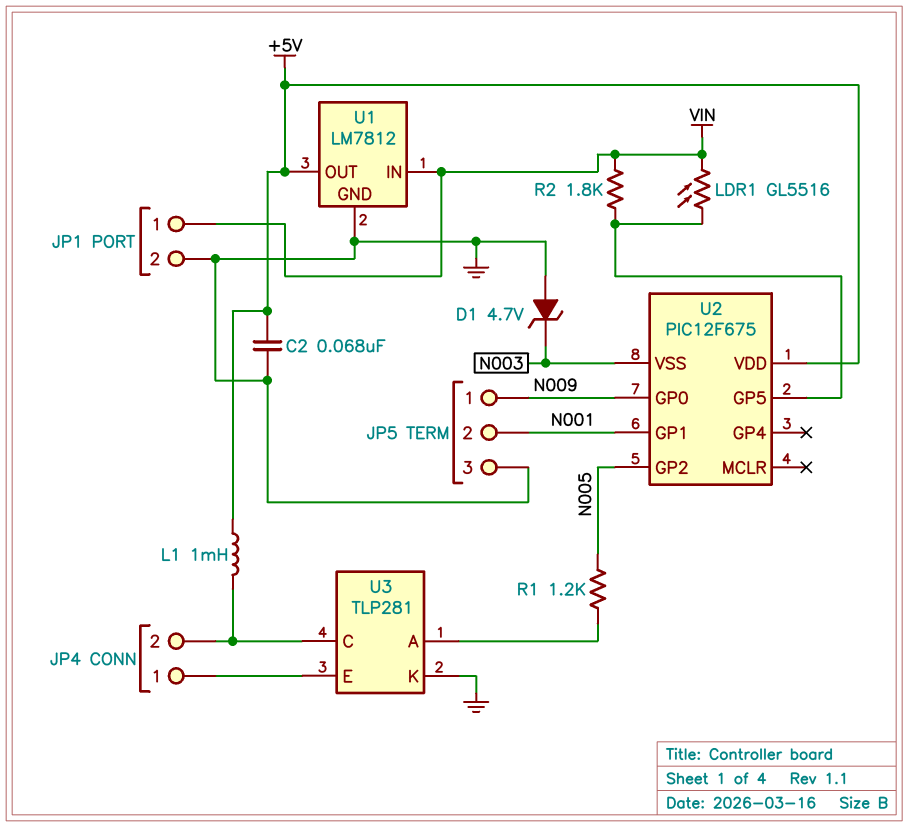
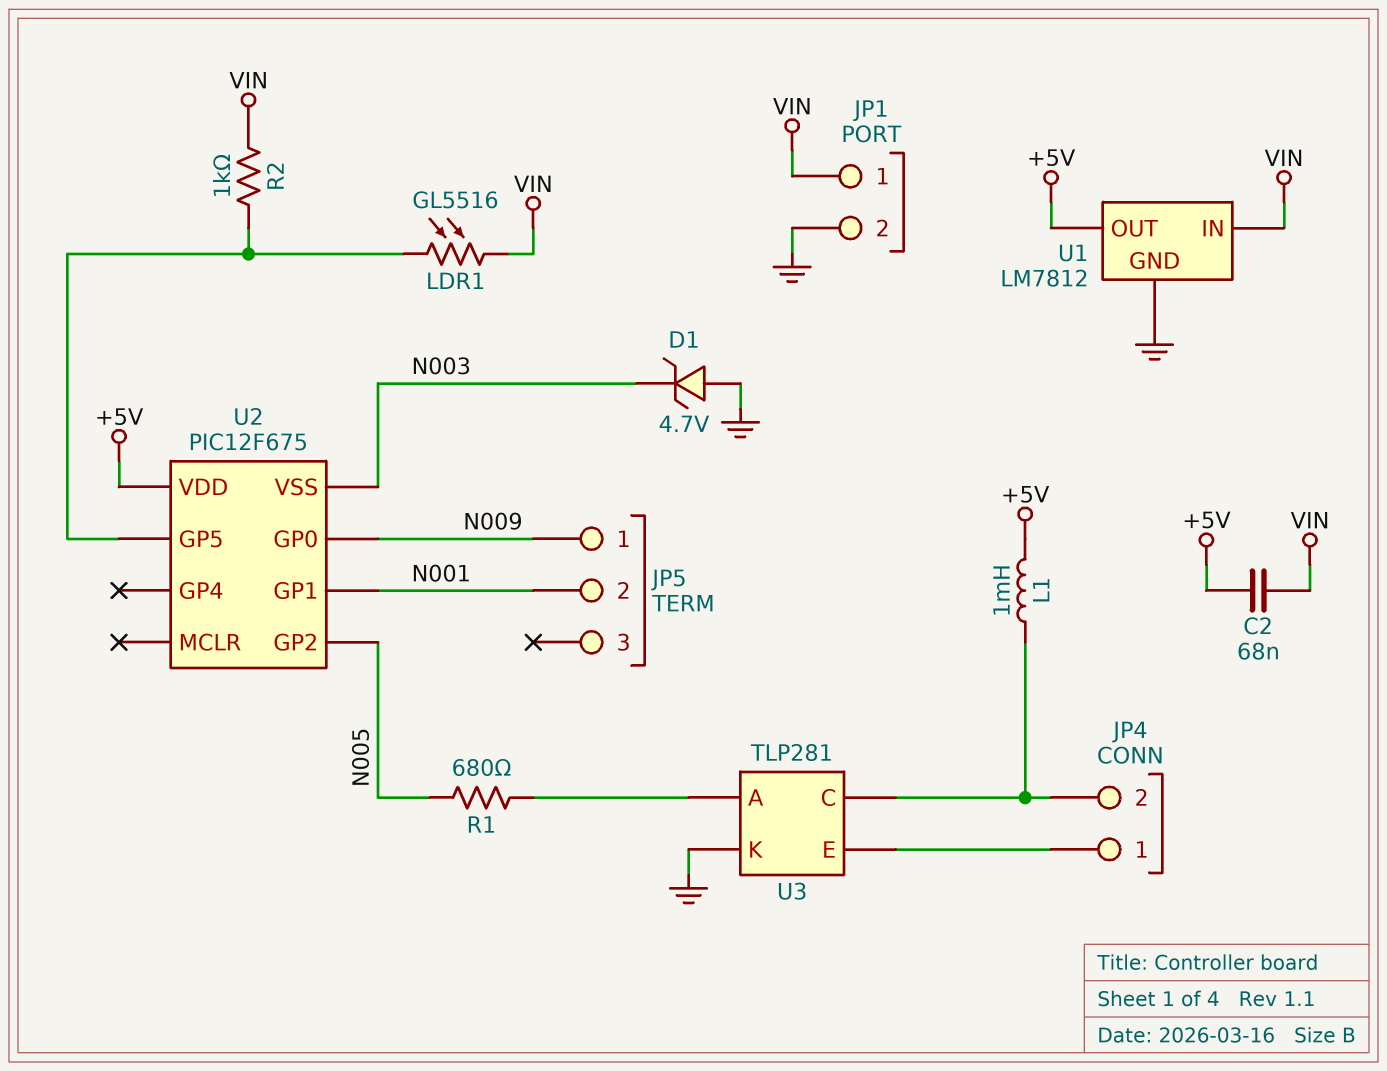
C2: 68nF (+5V, GND) -> 68nF (+5V, VIN)
JP5 pin 3: GND -> none
R1: 1.2k (N005, U3/A) -> 680 (N005, U3/A)
R2: 1.8k (U2/GP5, VIN) -> 1k (U2/GP5, VIN)

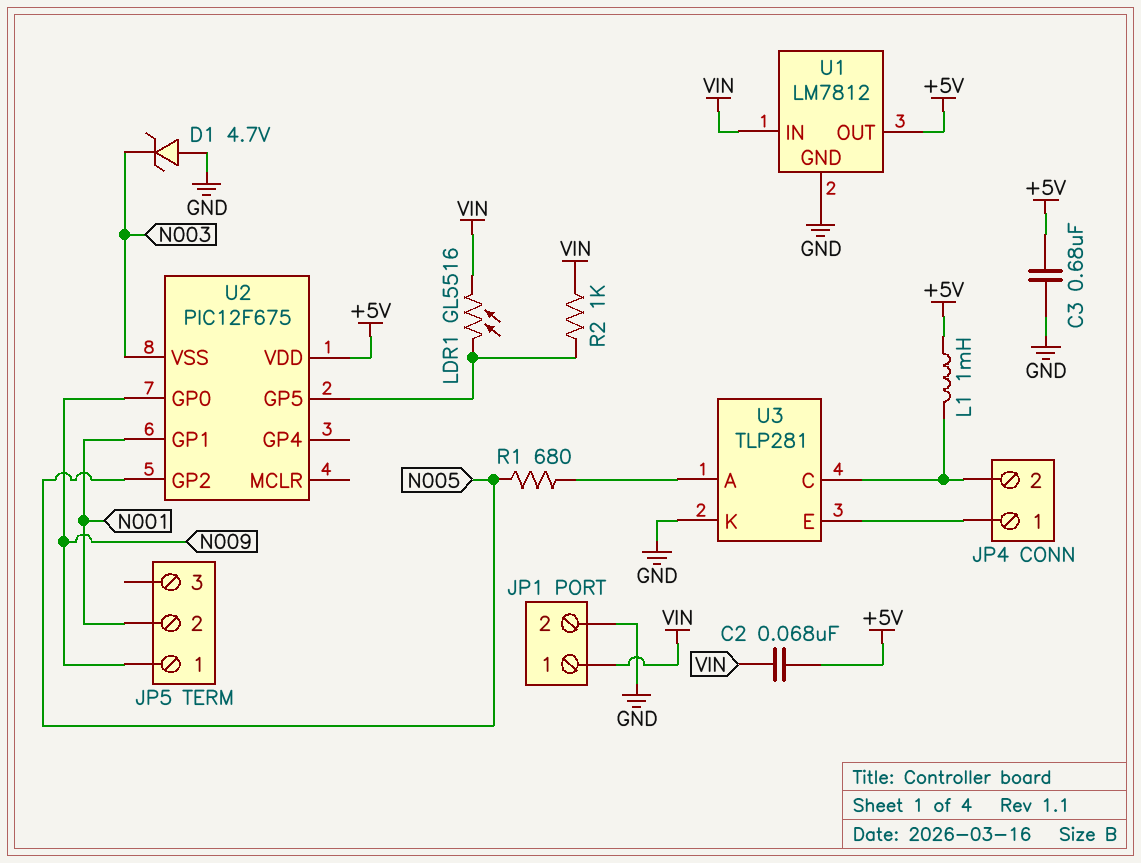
C3: none -> 680nF (+5V, GND)

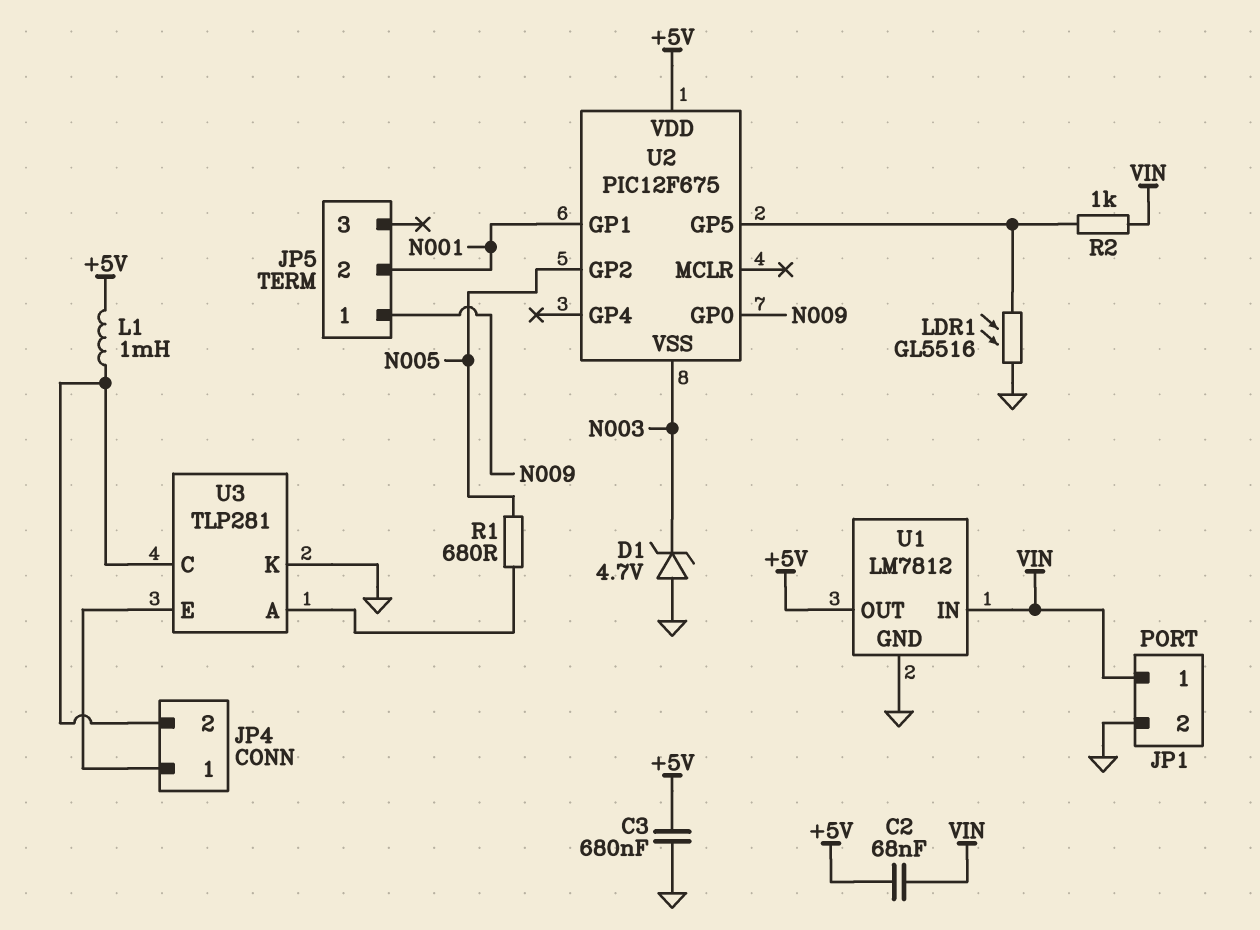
LDR1: GL5516 (U2/GP5, VIN) -> GL5516 (GND, U2/GP5)

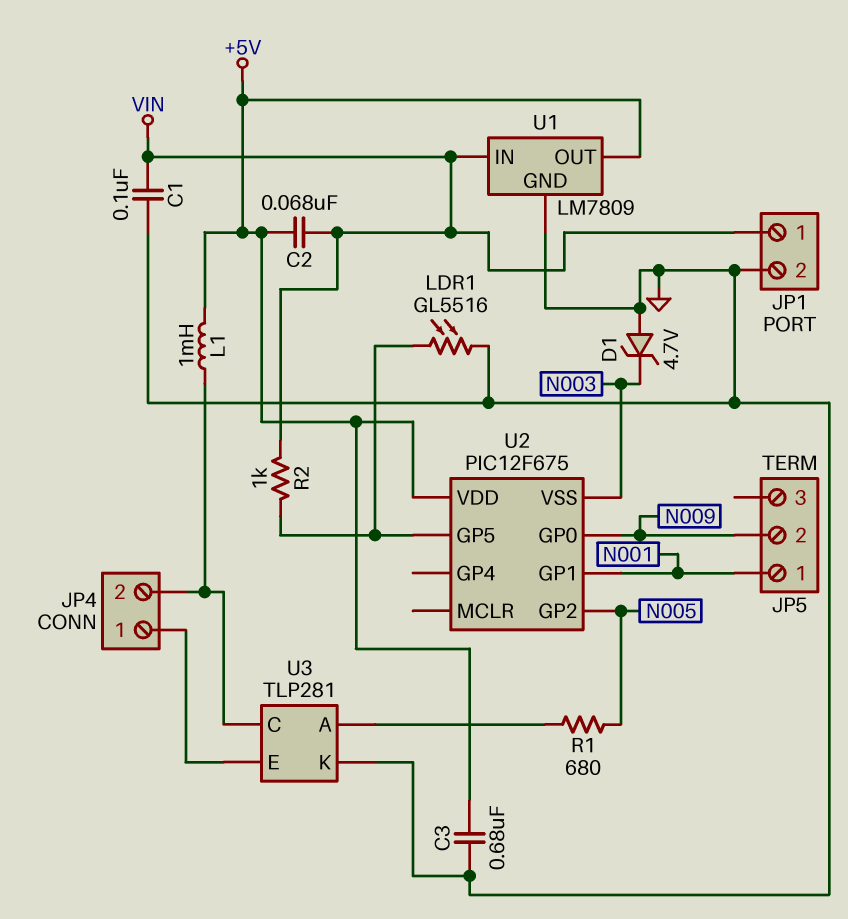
C1: none -> 100nF (GND, VIN)
JP5 pin 1: N009 -> N001
JP5 pin 2: N001 -> N009
U1: LM7812 -> LM7809

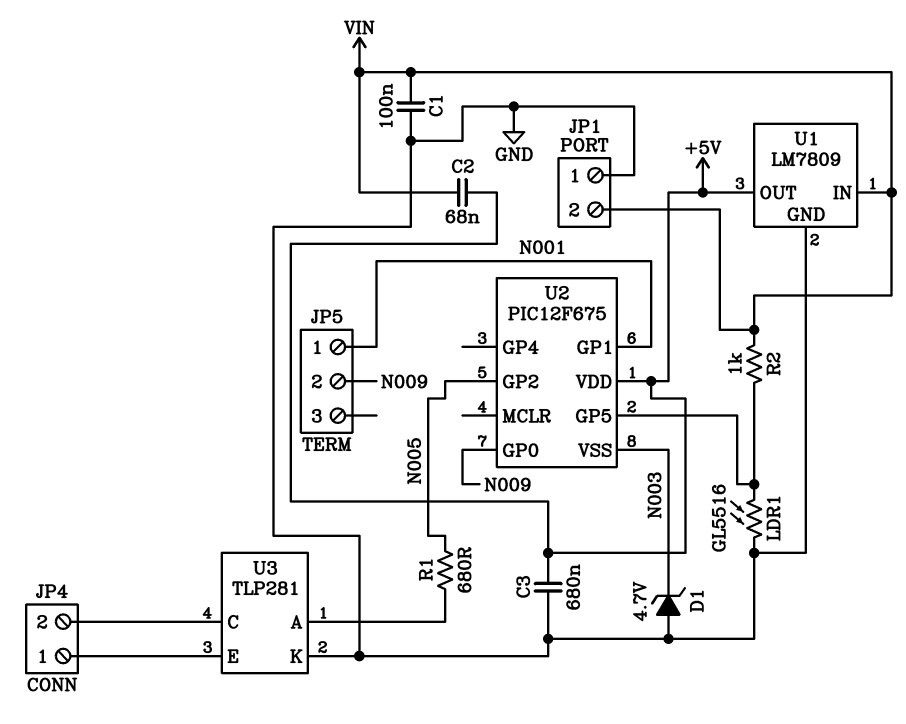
JP1 pin 1: VIN -> GND
JP1 pin 2: GND -> VIN
L1: 1mH (+5V, JP4/2) -> none

